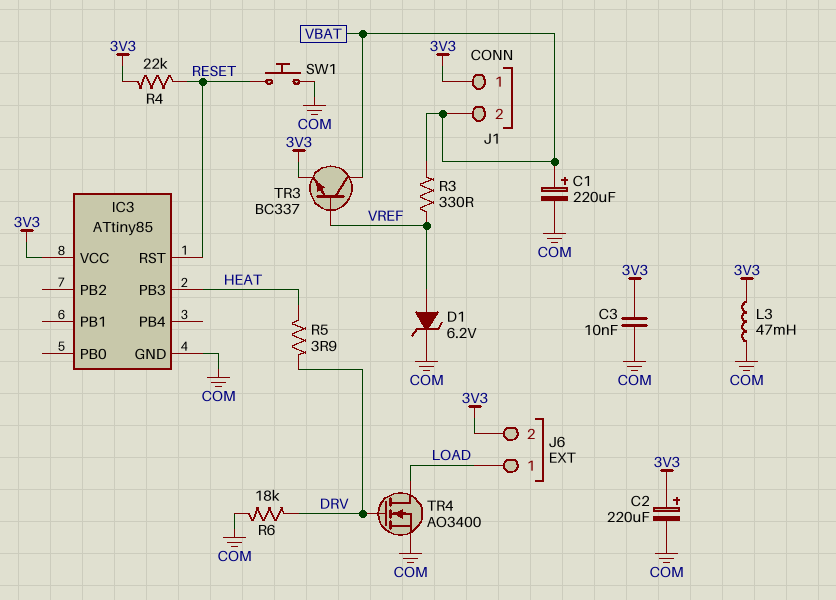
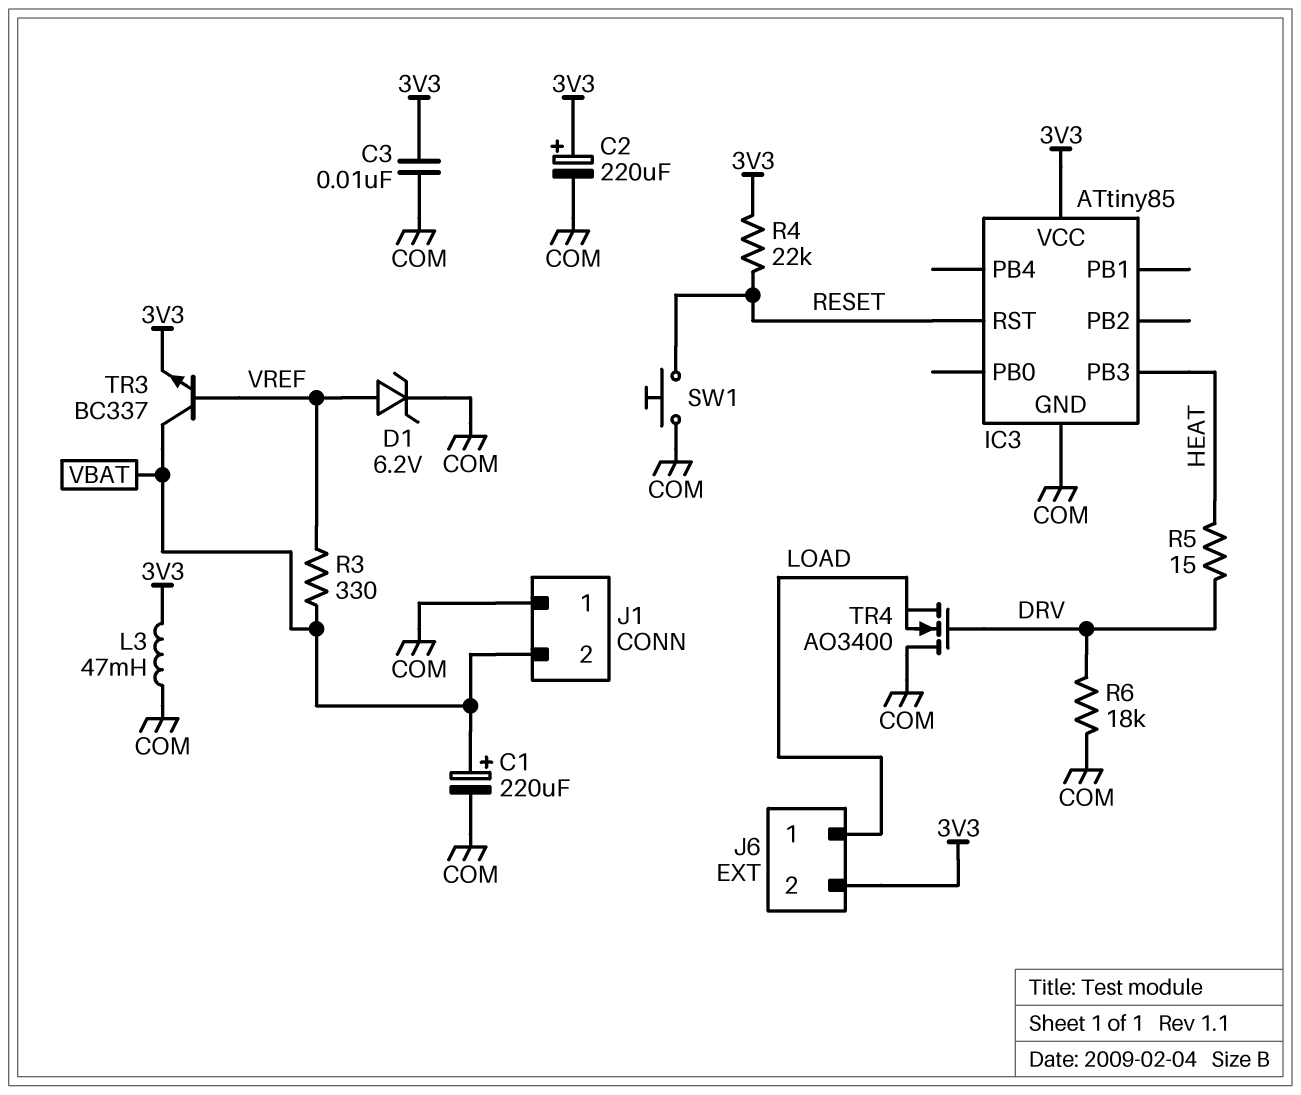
J1 pin 1: 3V3 -> COM
R5: 3.9 (DRV, HEAT) -> 15 (DRV, HEAT)
TR4: NMOS AO3400 (G DRV, D LOAD, S COM) -> NMOS AO3400 (G DRV, D COM, S LOAD)

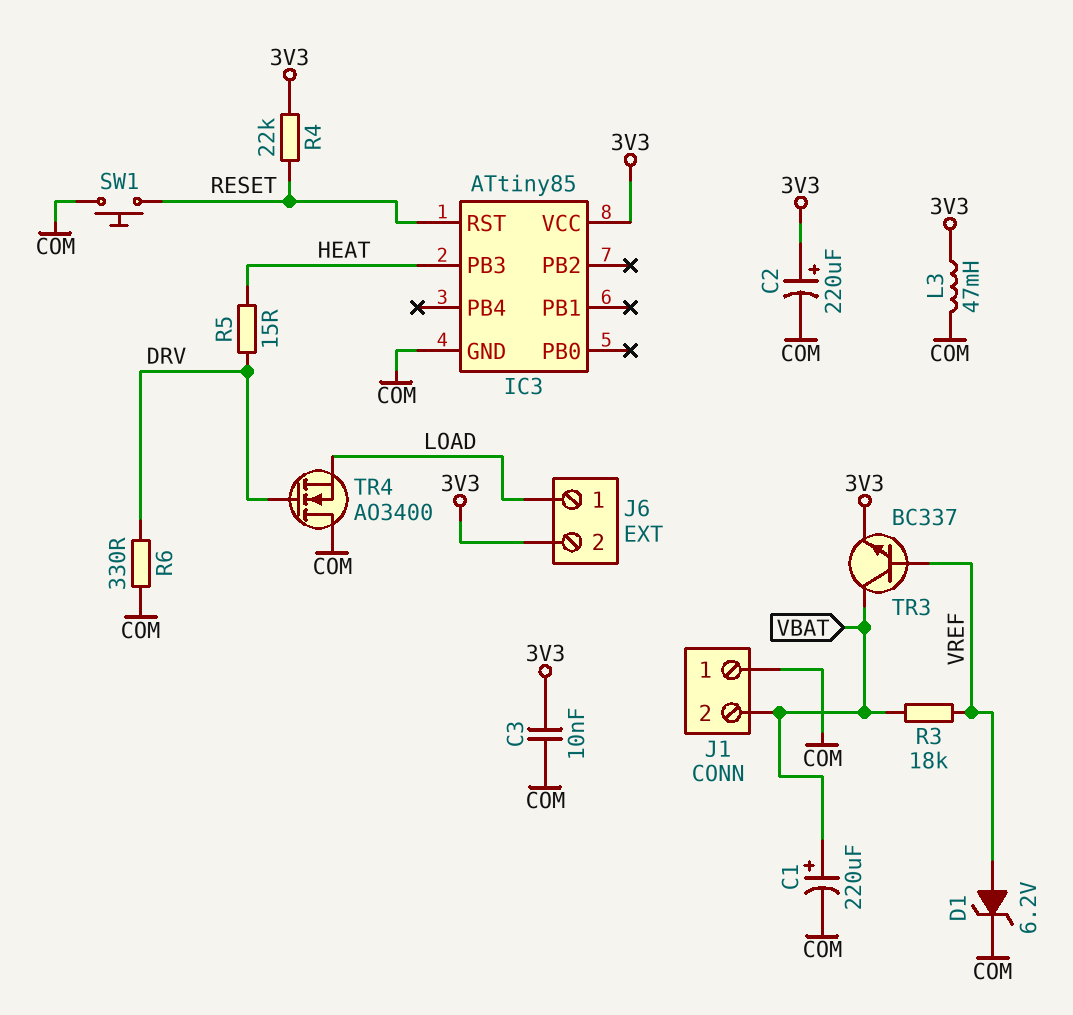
R3: 330 (VBAT, VREF) -> 18k (VBAT, VREF)
R6: 18k (COM, DRV) -> 330 (COM, DRV)

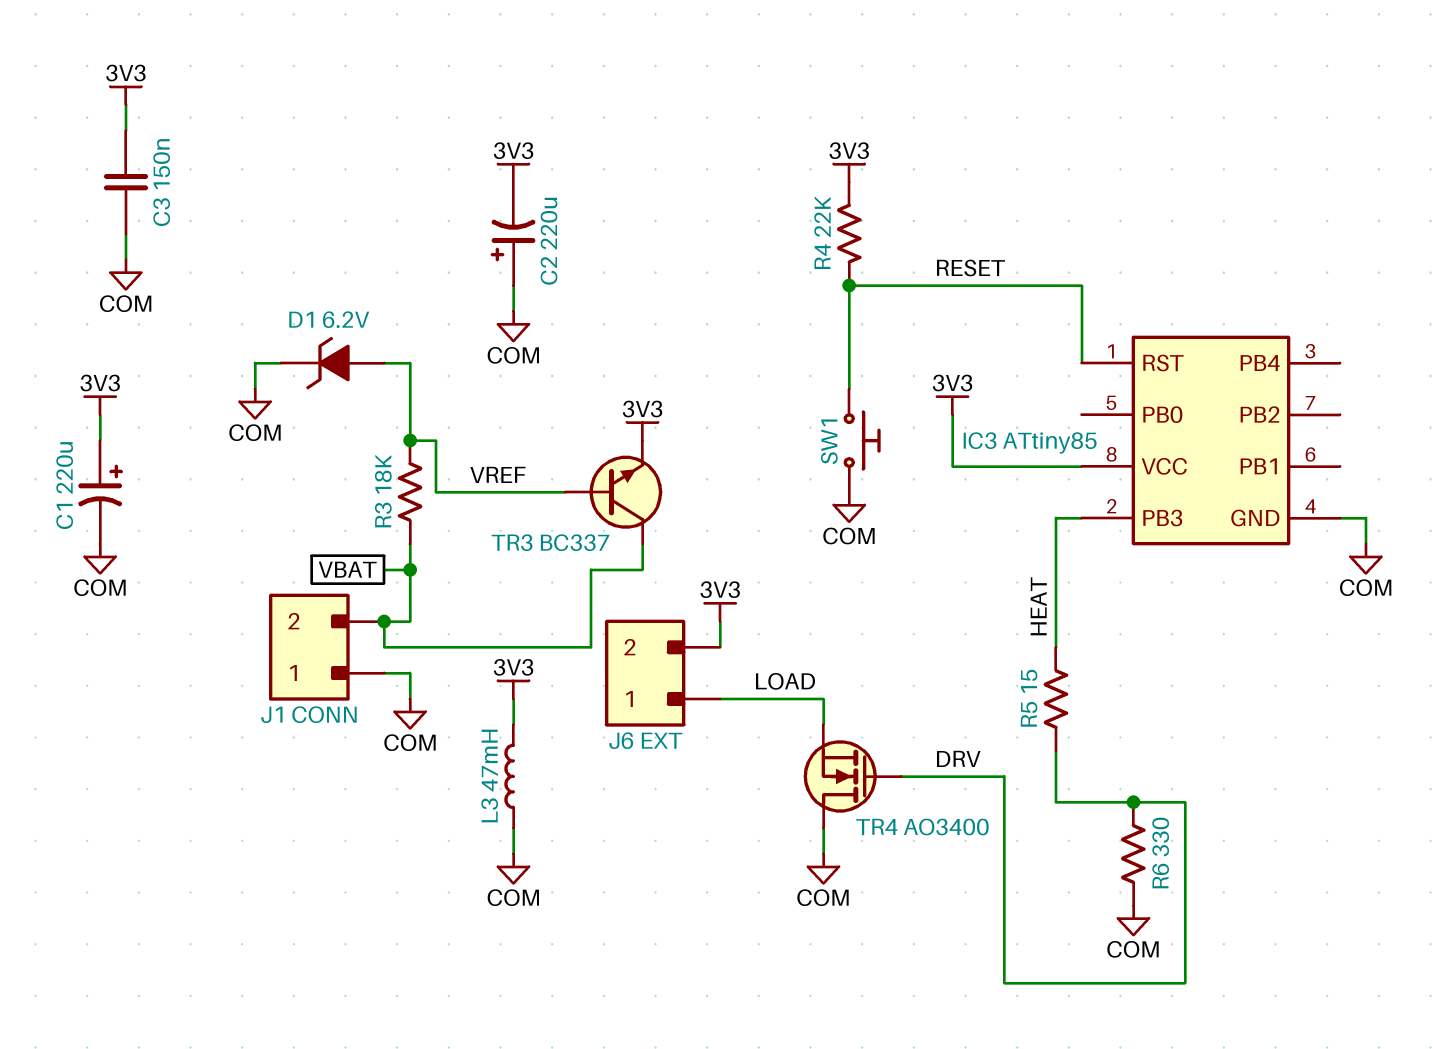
C1: 220uF (plus VBAT, minus COM) -> 220uF (plus 3V3, minus COM)
C2: 220uF (plus 3V3, minus COM) -> 220uF (plus COM, minus 3V3)
C3: 10nF (3V3, COM) -> 150nF (3V3, COM)

